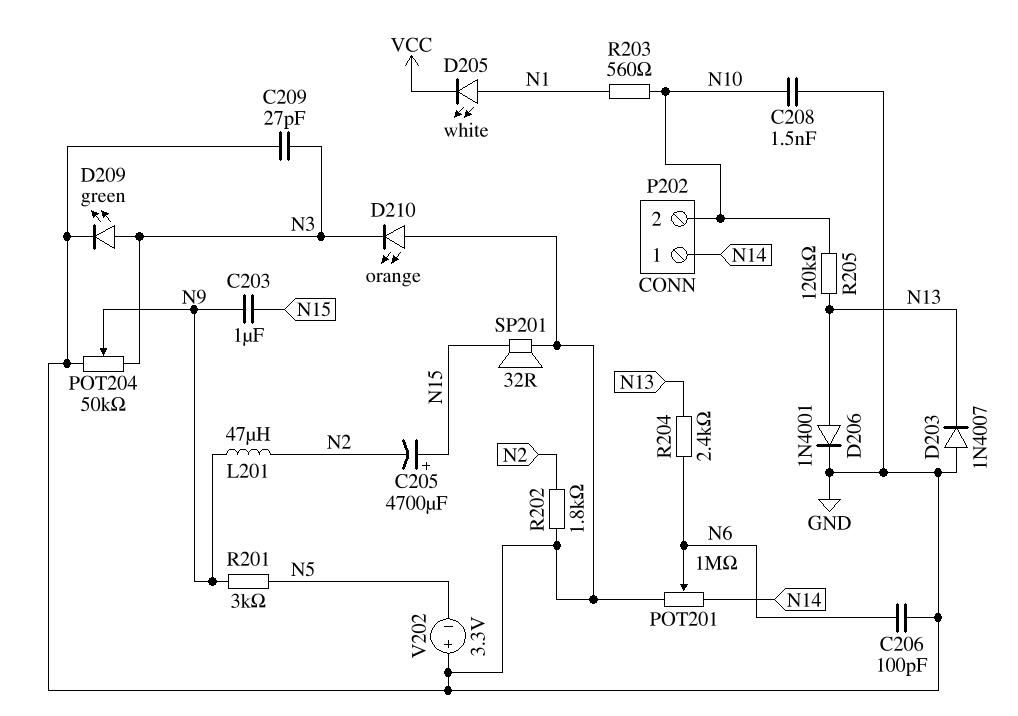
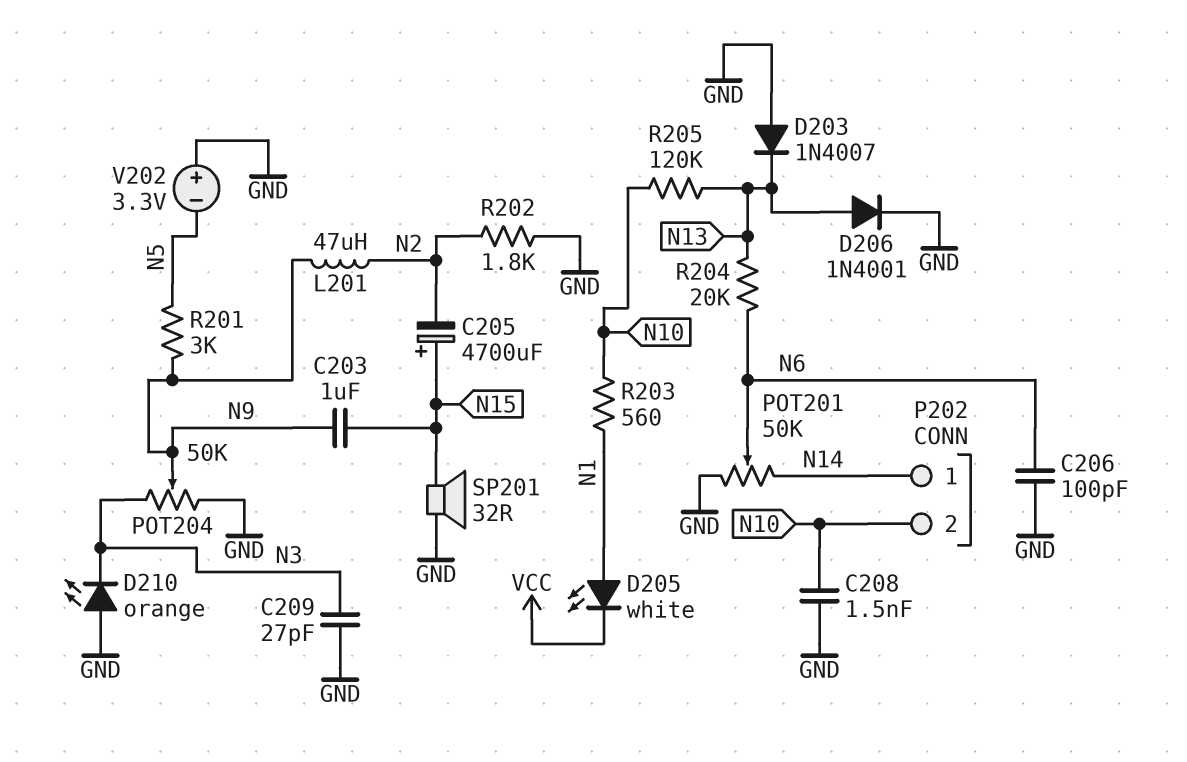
D209: LED green (A N3, K GND) -> none
POT201: 1M (GND, N14, wiper N6) -> 50k (GND, N14, wiper N6)
R204: 2.4k (N6, N13) -> 20k (N6, N13)

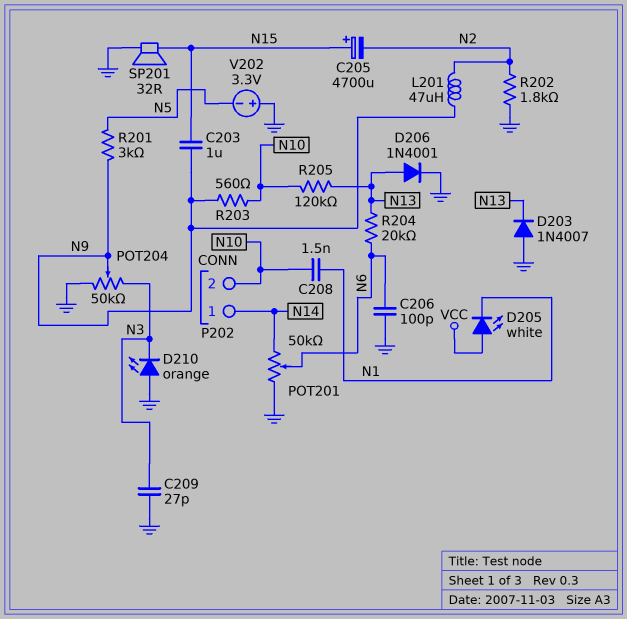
C208: 1.5nF (GND, N10) -> 1.5nF (N1, N10)
D205: LED white (A N1, K VCC) -> LED white (A VCC, K N1)
R203: 560 (N1, N10) -> 560 (N9, N10)

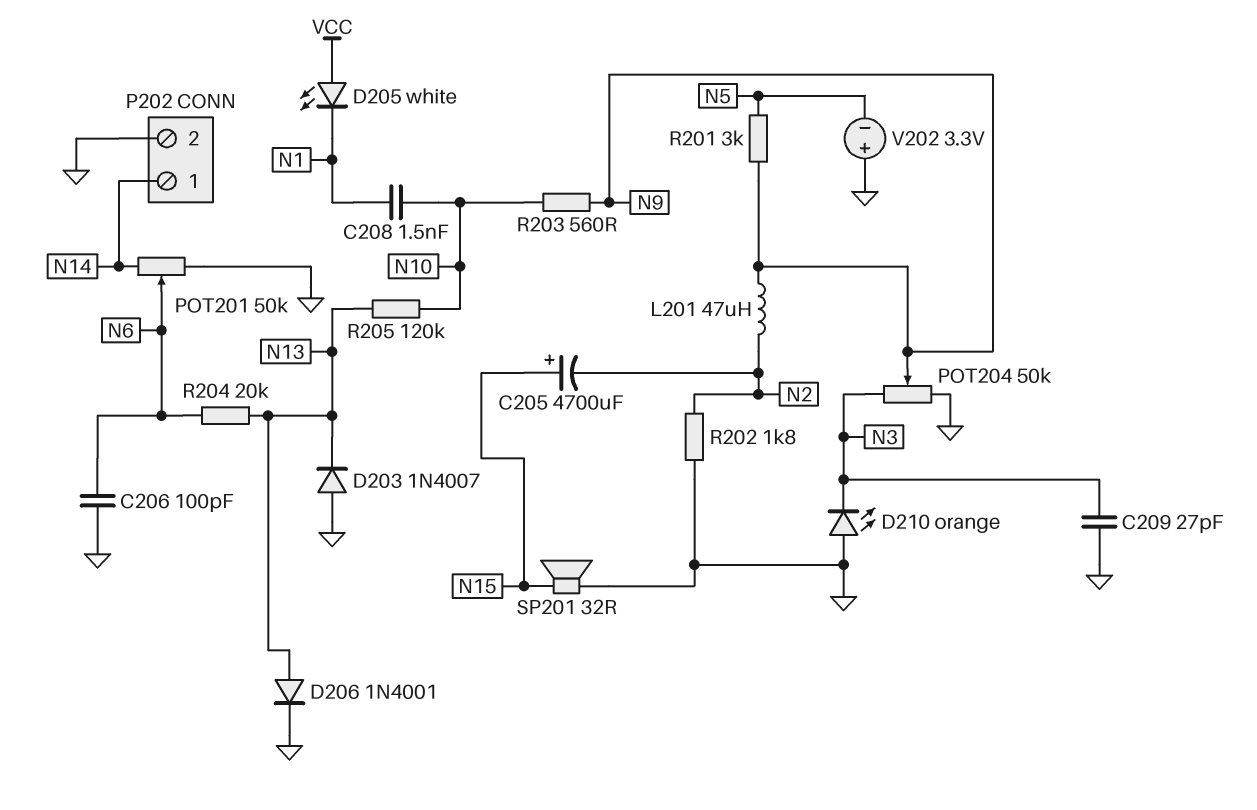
C203: 1uF (N9, N15) -> none
P202 pin 2: N10 -> GND

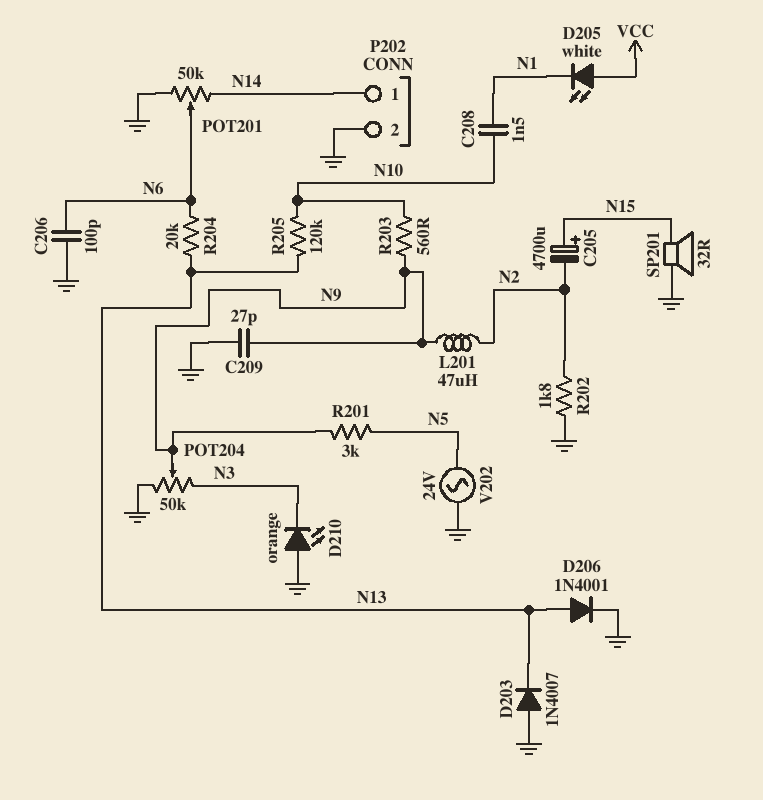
C209: 27pF (GND, N3) -> 27pF (GND, N9)
V202: 3.3V (plus GND, minus N5) -> AC 24V (GND, N5)

